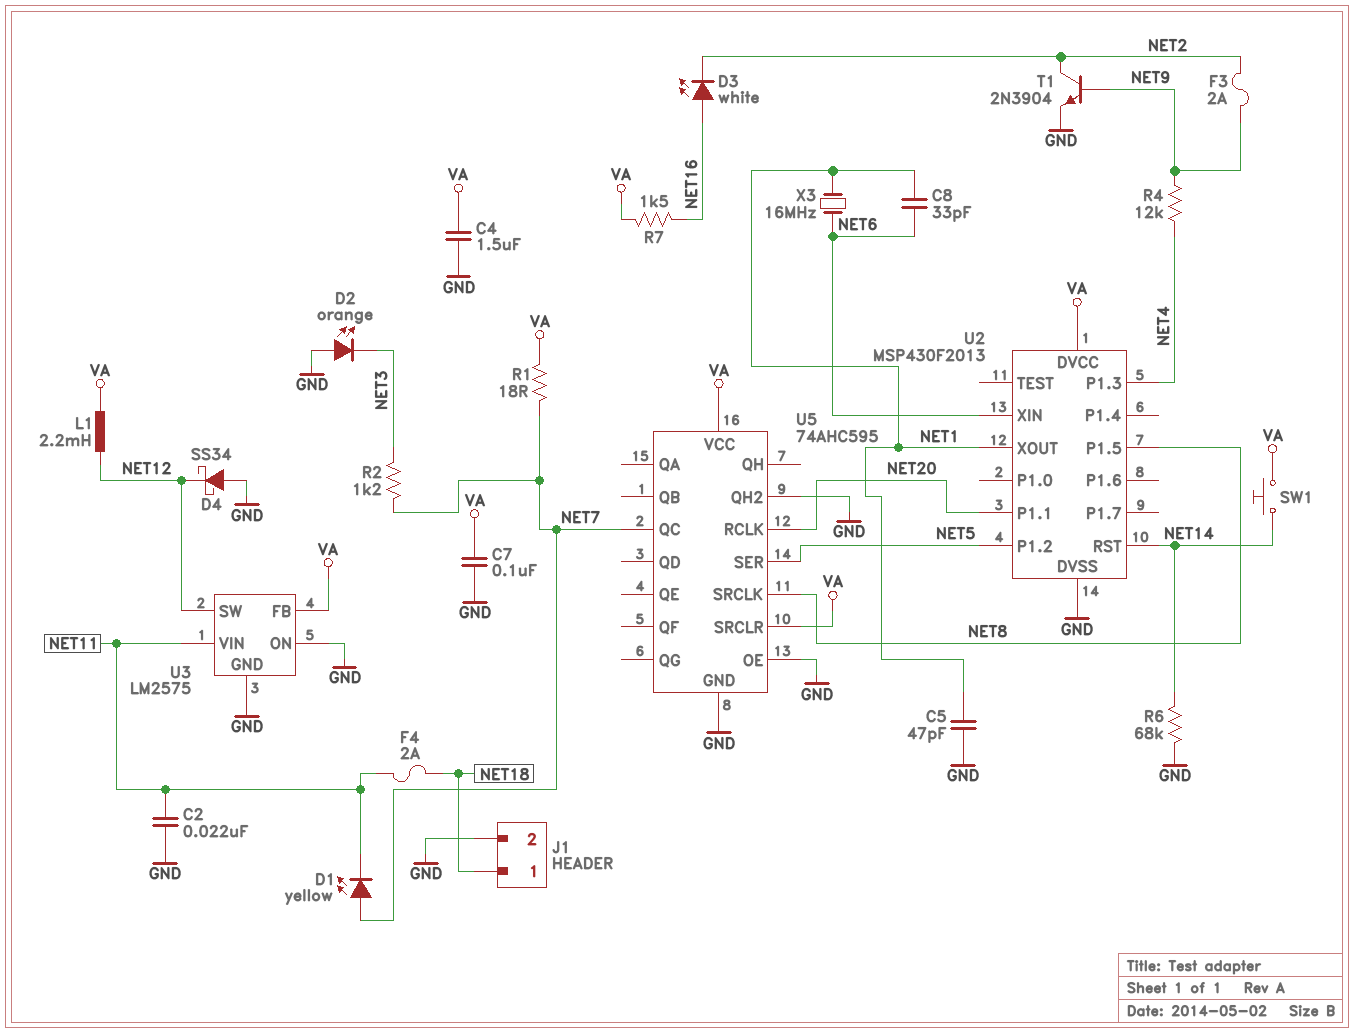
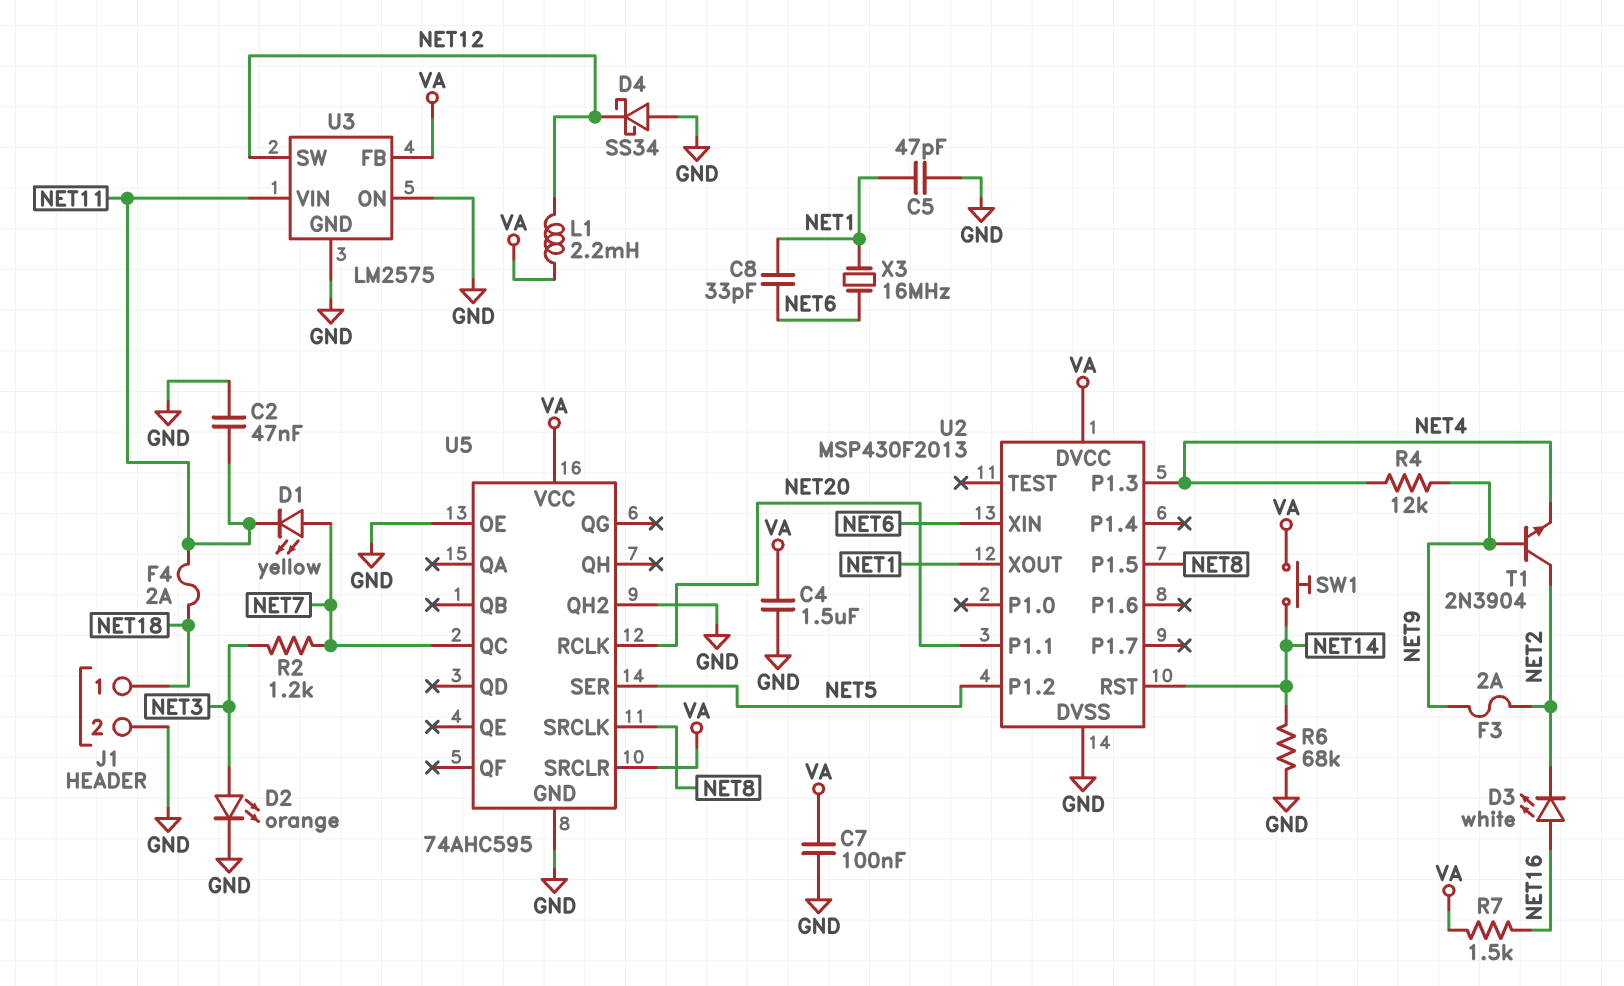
C2: 22nF (GND, NET11) -> 47nF (GND, NET11)
D2: LED orange (A GND, K NET3) -> LED orange (A NET3, K GND)
R1: 18 (NET7, VA) -> none
T1: NPN 2N3904 (B NET9, C NET2, E GND) -> NPN 2N3904 (B NET9, C NET2, E NET4)

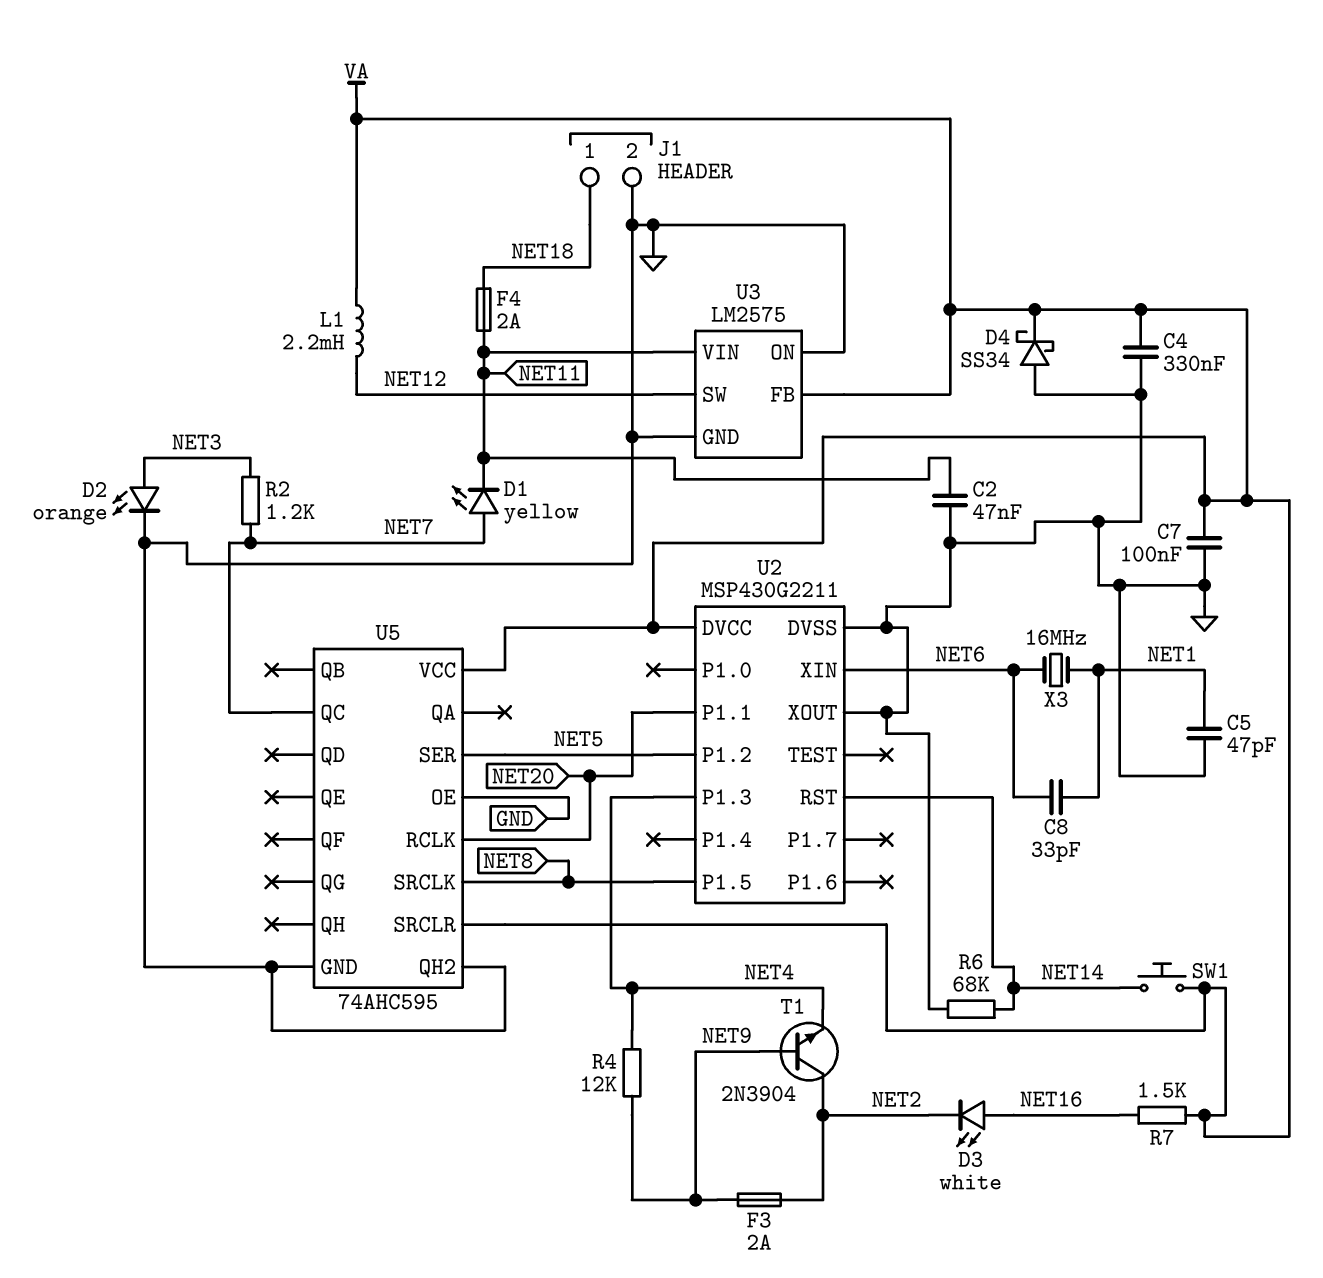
C4: 1.5uF (GND, VA) -> 330nF (GND, VA)
D4: schottky SS34 (A GND, K NET12) -> schottky SS34 (A GND, K VA)
U2: MSP430F2013 -> MSP430G2211
U2 pin XOUT: NET1 -> GND

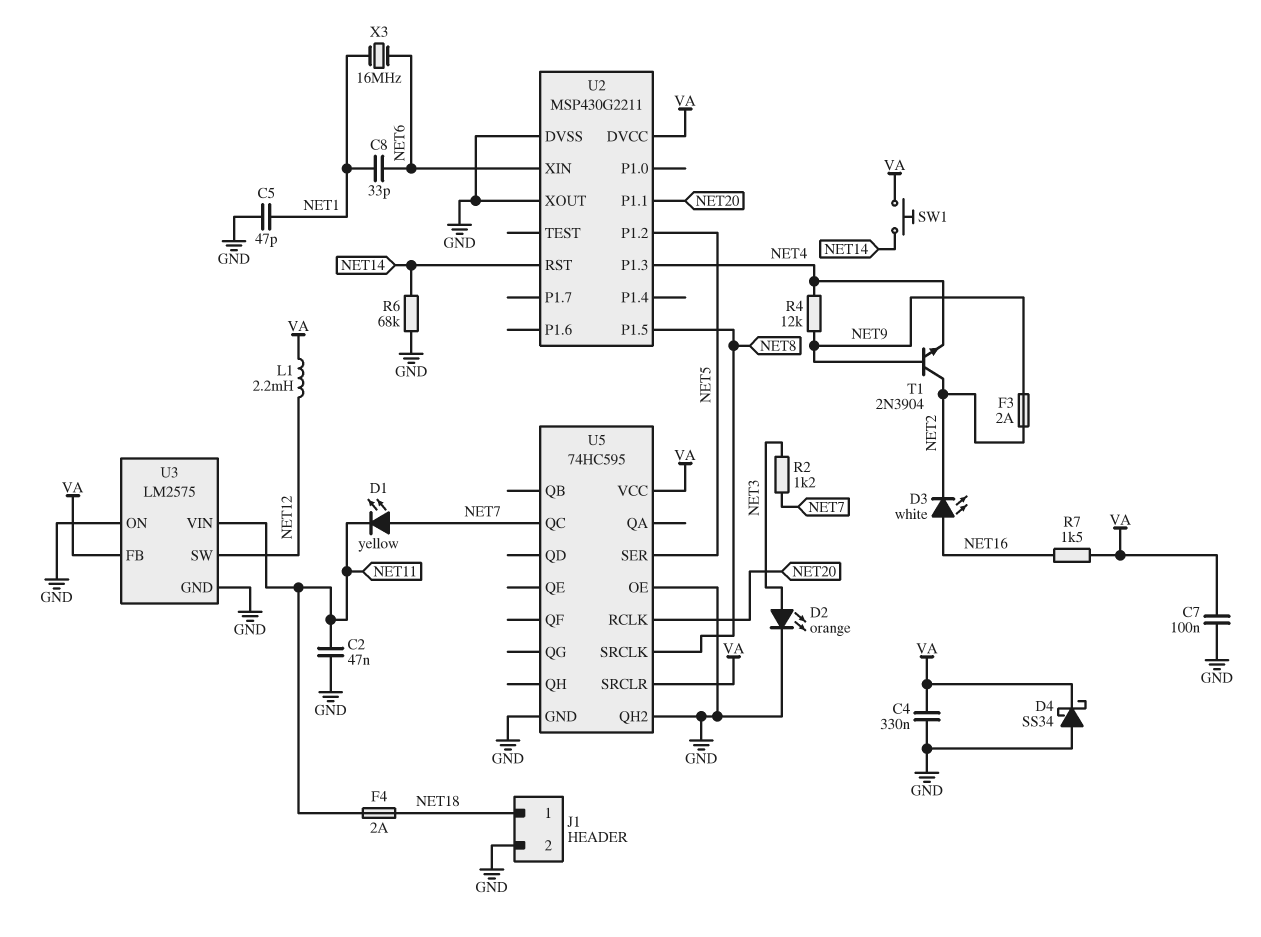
U5: 74AHC595 -> 74HC595

